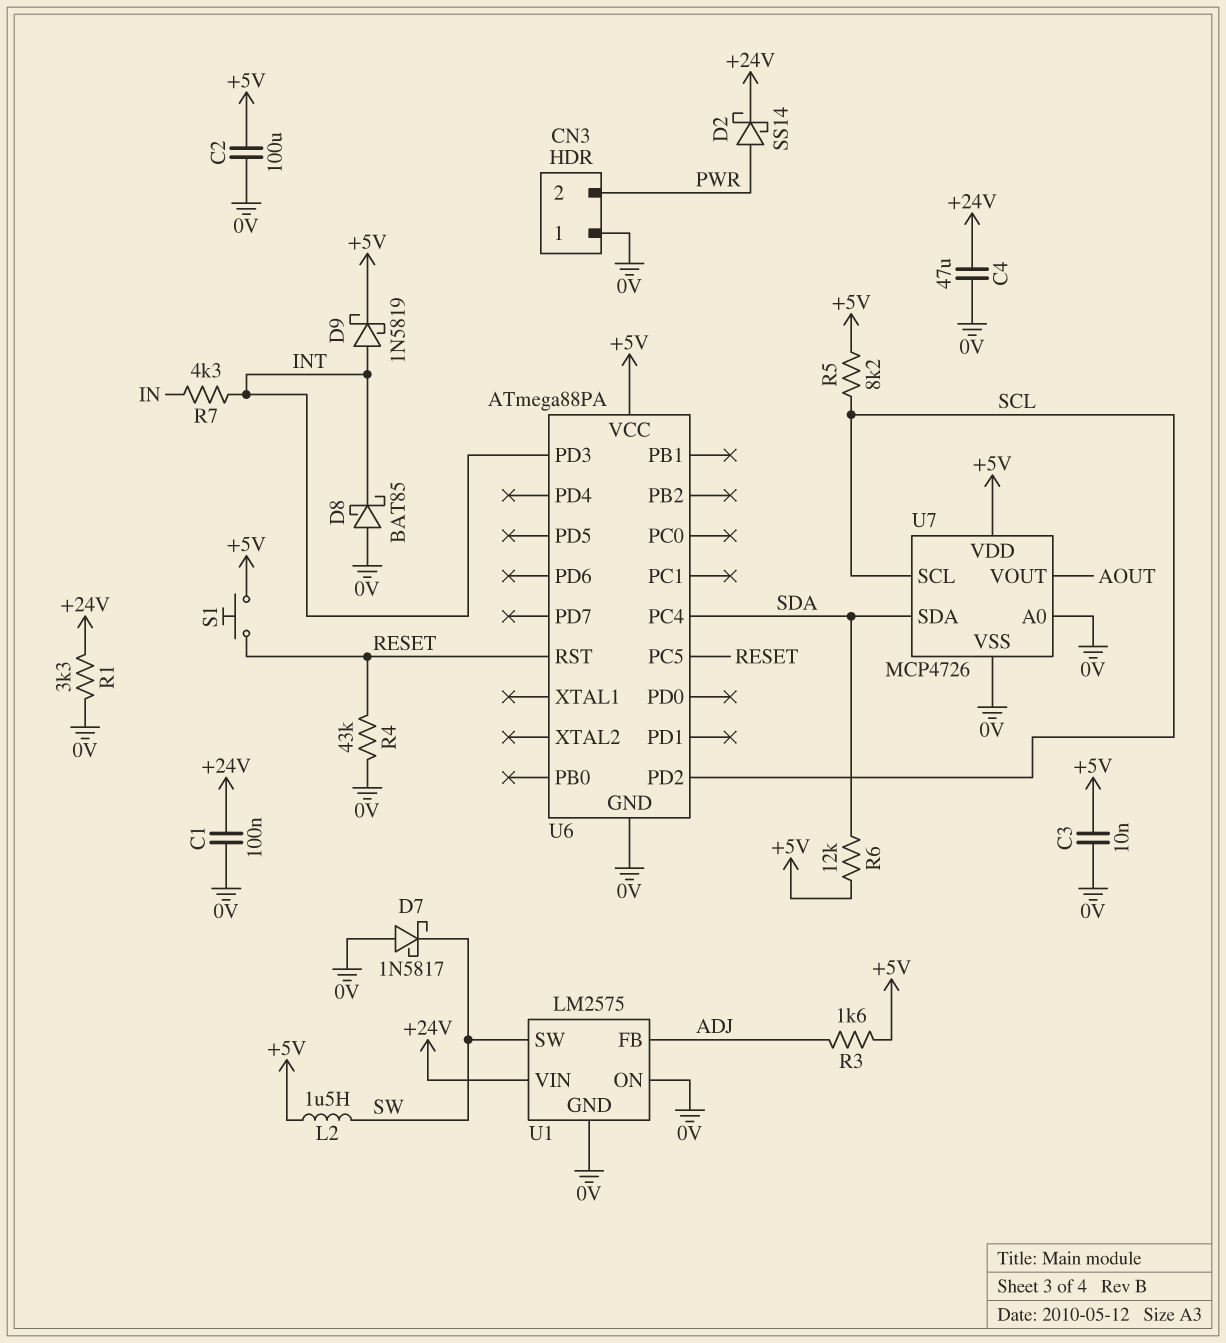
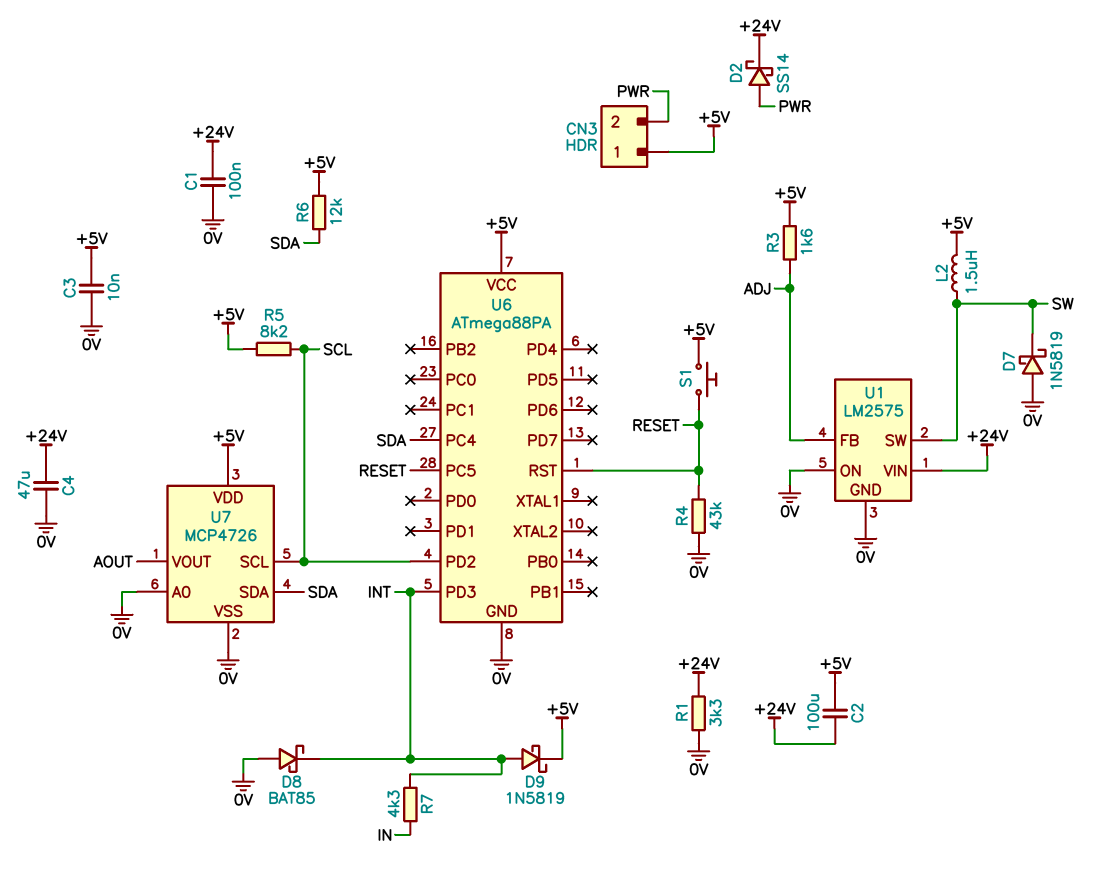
C2: 100uF (+5V, 0V) -> 100uF (+5V, +24V)
CN3 pin 1: 0V -> +5V
D7: schottky 1N5817 (A 0V, K SW) -> schottky 1N5819 (A 0V, K SW)

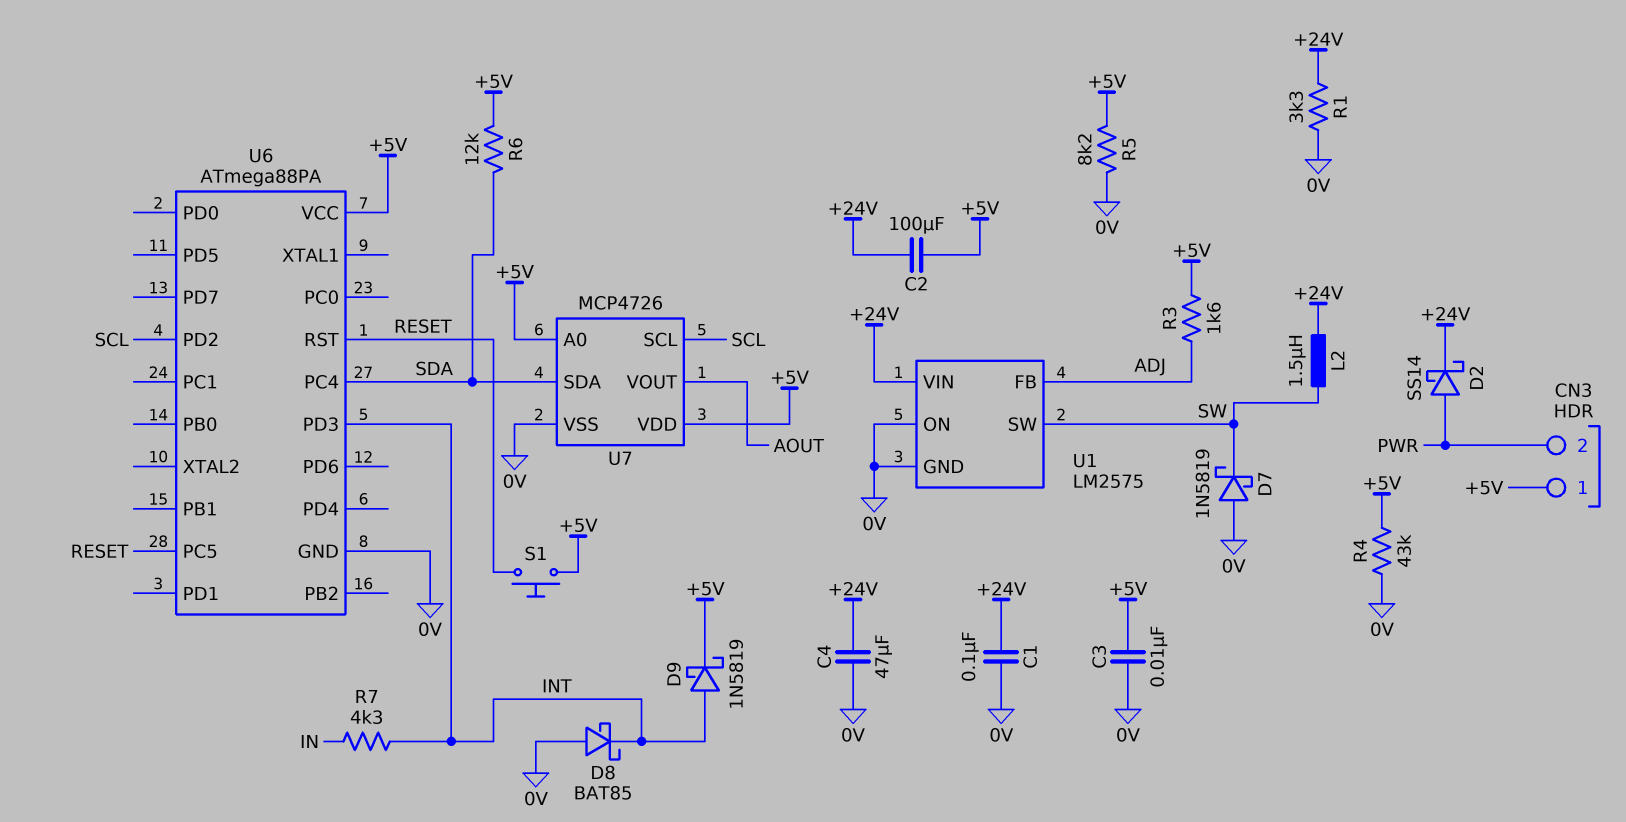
L2: 1.5uH (+5V, SW) -> 1.5uH (+24V, SW)
R4: 43k (0V, RESET) -> 43k (+5V, 0V)
R5: 8.2k (+5V, SCL) -> 8.2k (+5V, 0V)
U7 pin A0: 0V -> +5V

